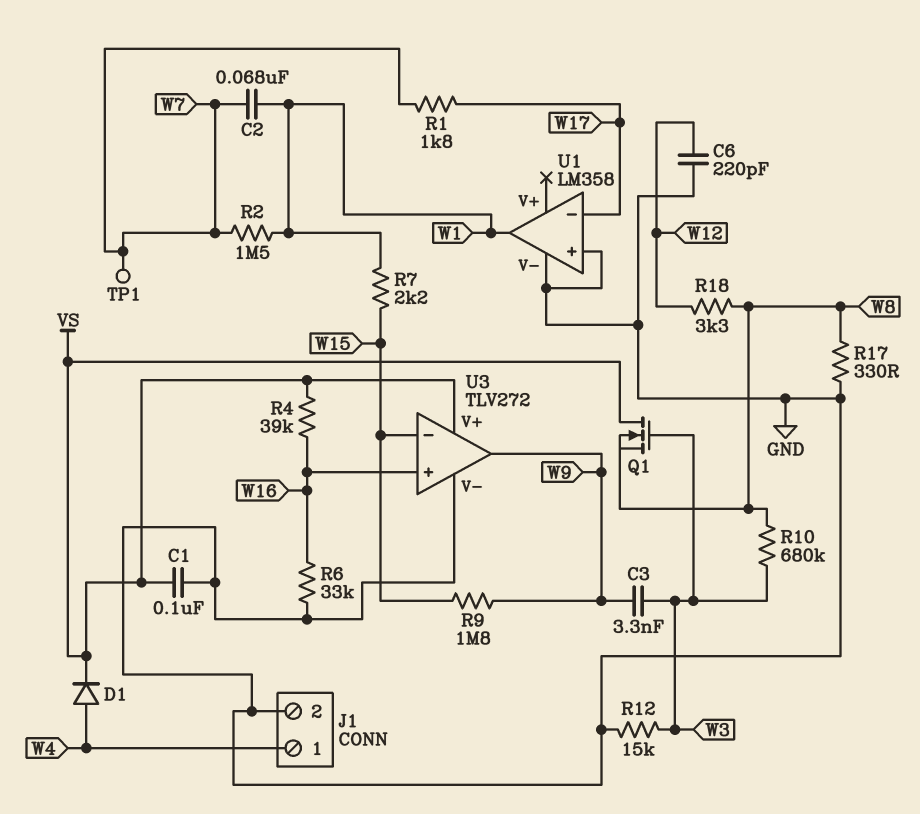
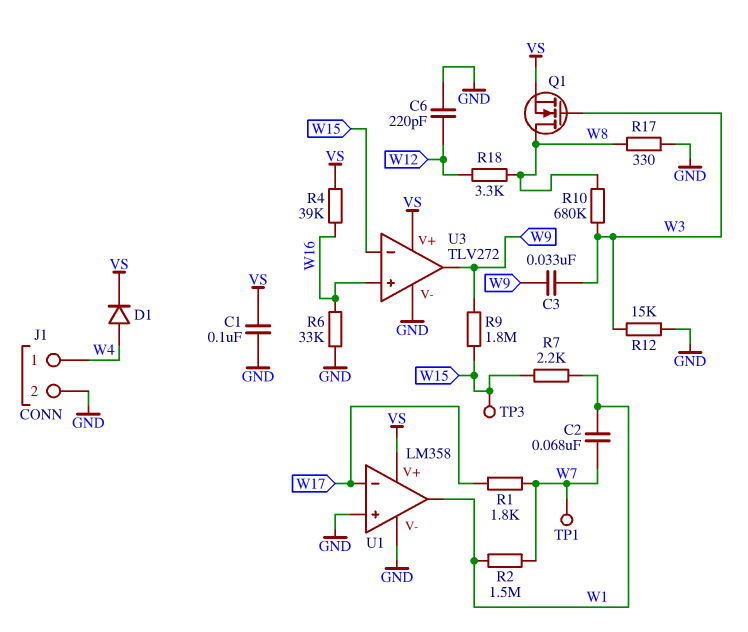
C3: 3.3nF (W3, W9) -> 33nF (W3, W9)
Q1: NMOS (G W3, D VS, S W8) -> NMOS (G W3, D W8, S VS)
TP3: none -> test point (W15)
U1 pin V+: none -> VS

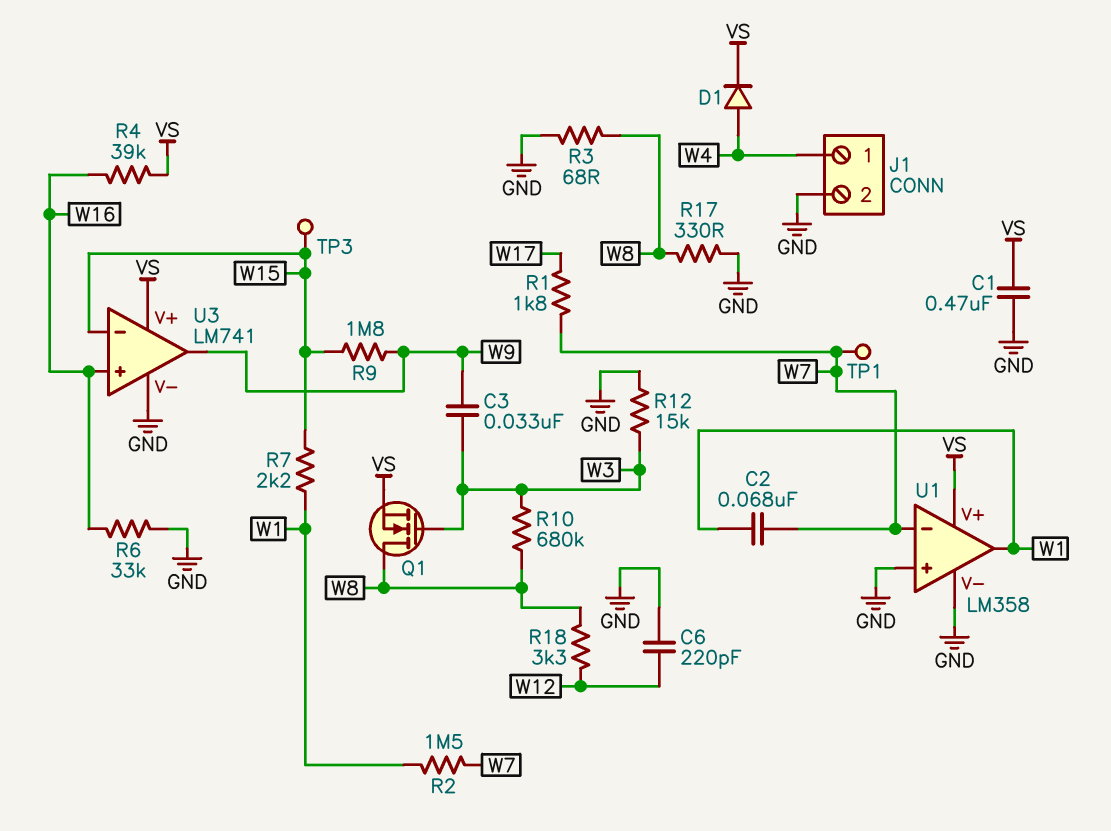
C1: 100nF (GND, VS) -> 470nF (GND, VS)
R3: none -> 68 (GND, W8)
U1 pin in-: W17 -> W7
U3: TLV272 -> LM741

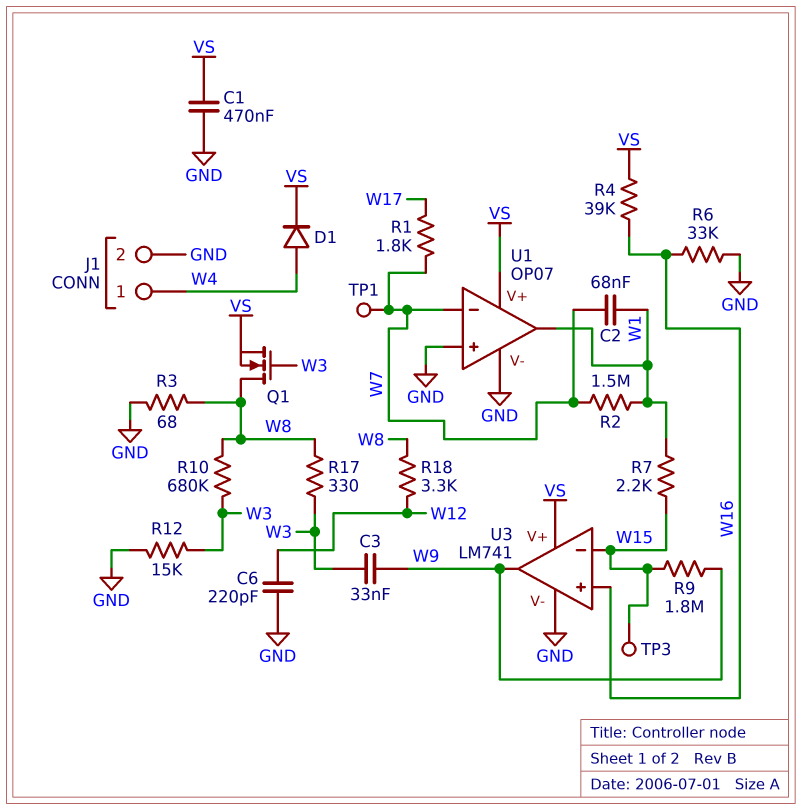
R17: 330 (GND, W8) -> 330 (W3, W8)
U1: LM358 -> OP07

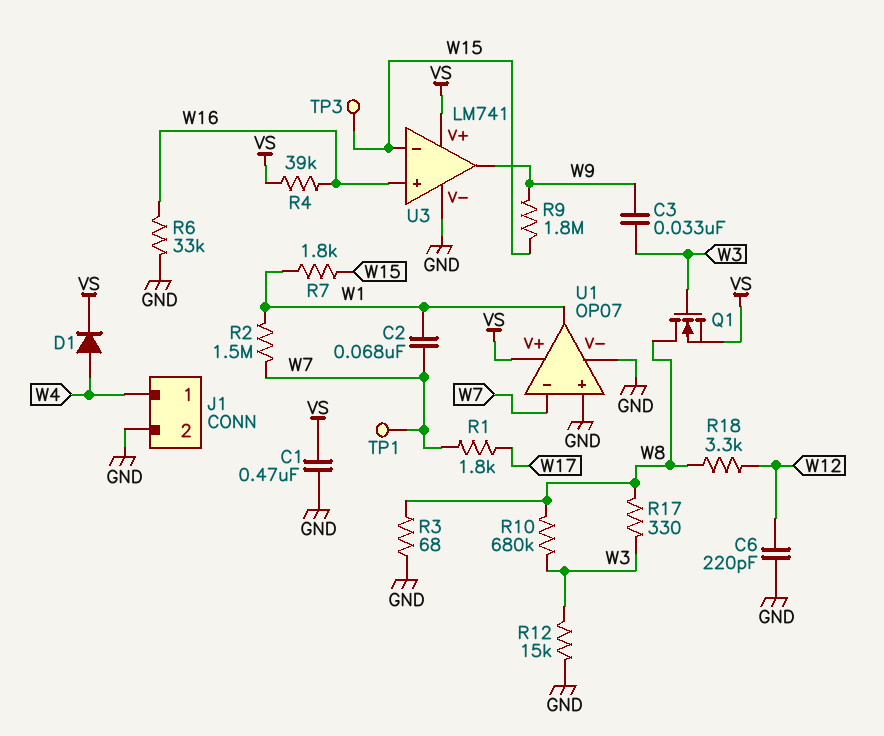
R7: 2.2k (W1, W15) -> 1.8k (W1, W15)

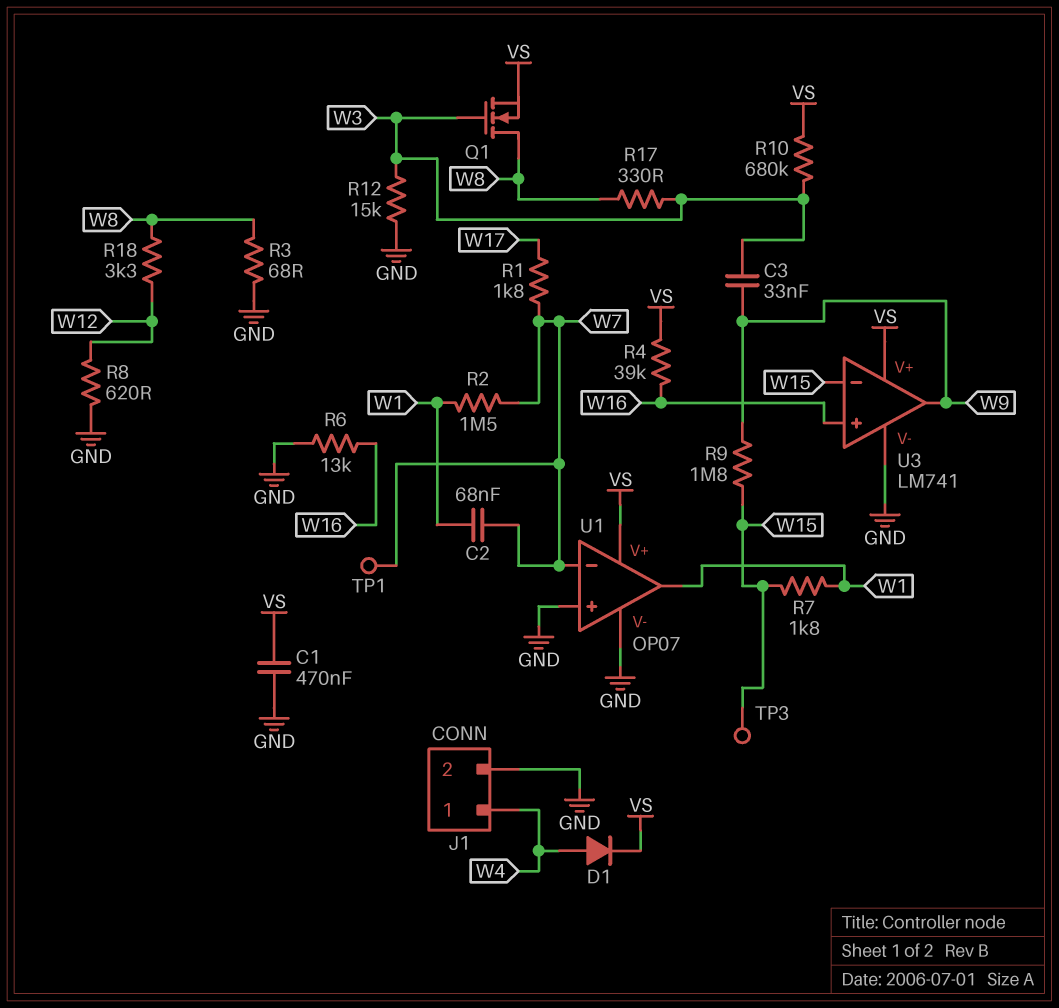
C6: 220pF (GND, W12) -> none
R6: 33k (GND, W16) -> 13k (GND, W16)
R8: none -> 620 (GND, W12)
R10: 680k (W3, W8) -> 680k (VS, W3)

